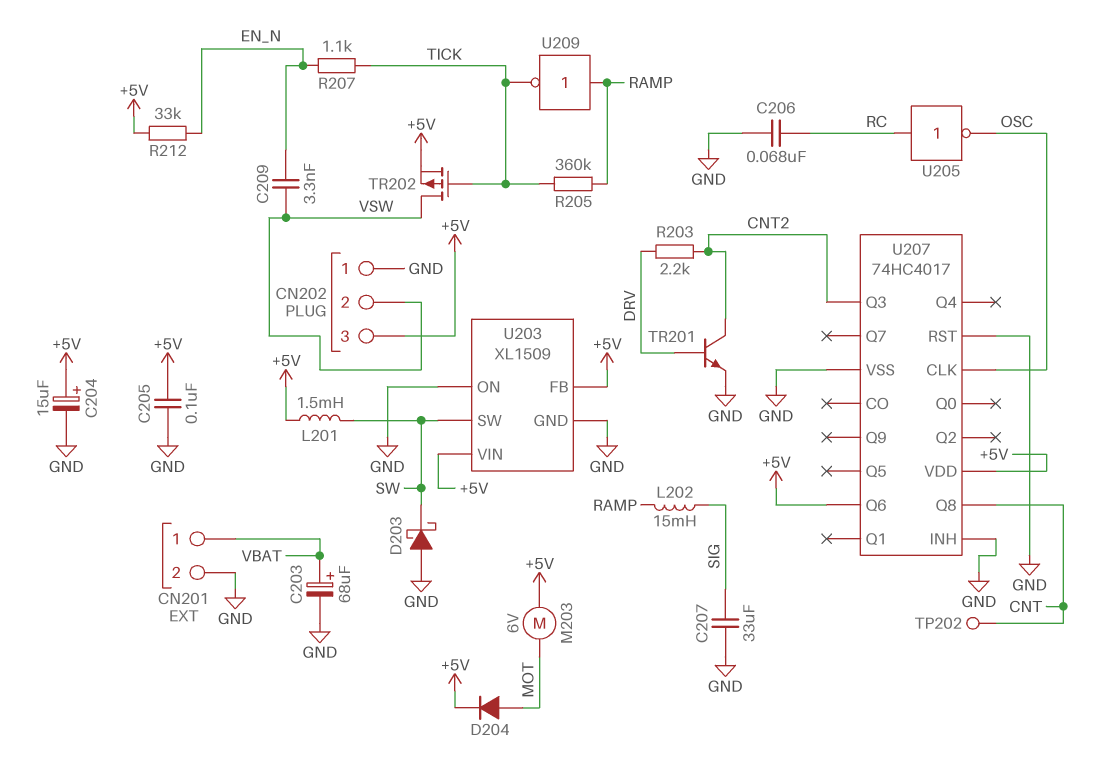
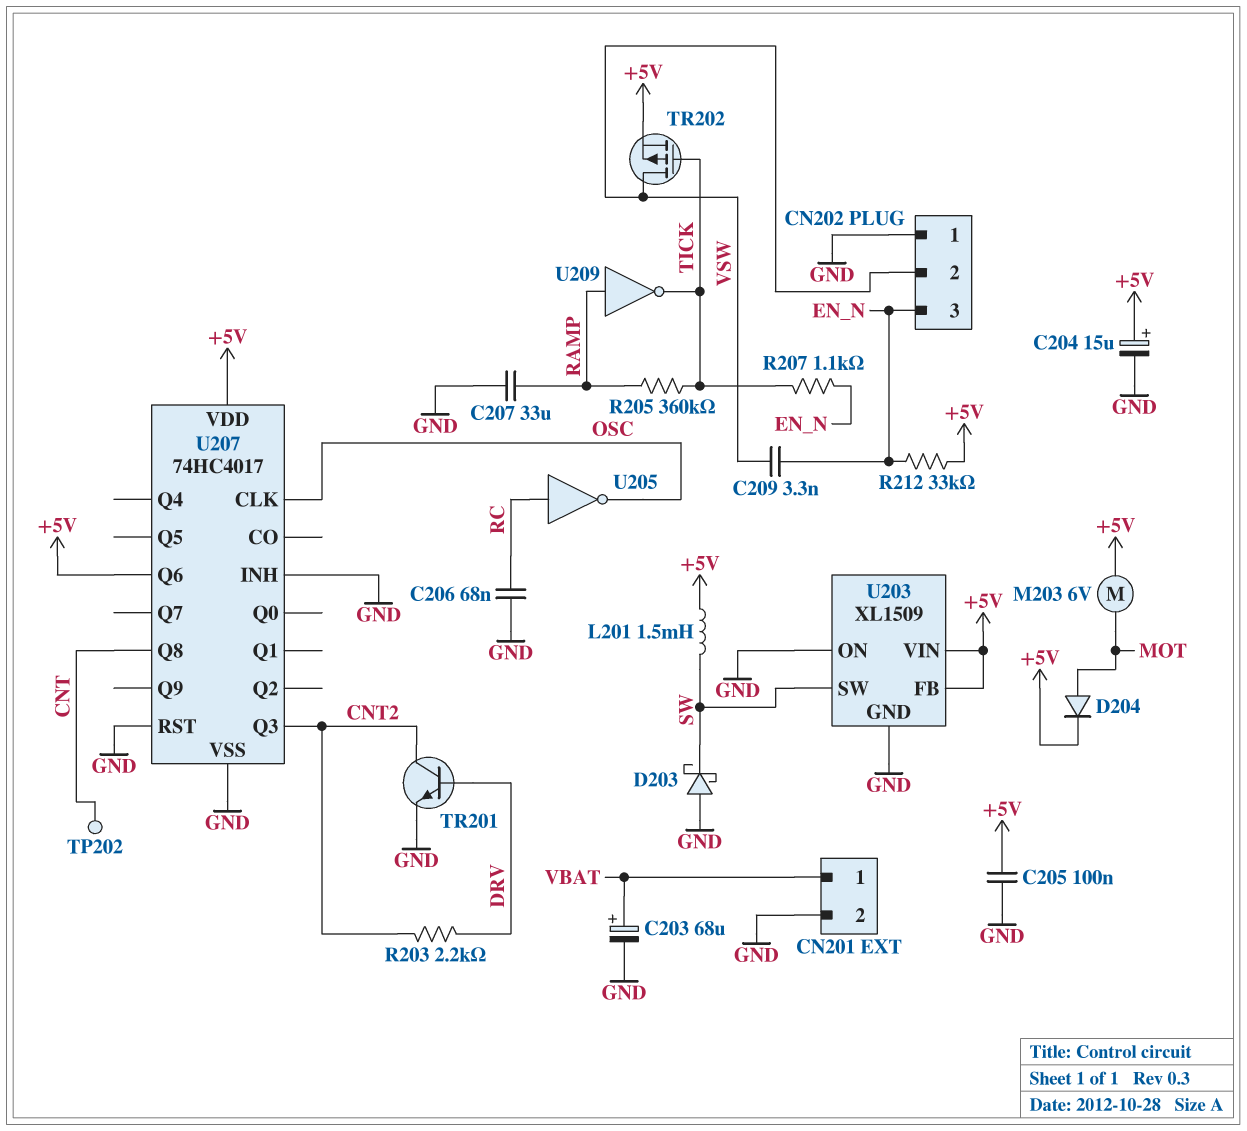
C207: 33uF (GND, SIG) -> 33uF (GND, RAMP)
CN202 pin 3: +5V -> EN_N
L202: 15mH (RAMP, SIG) -> none

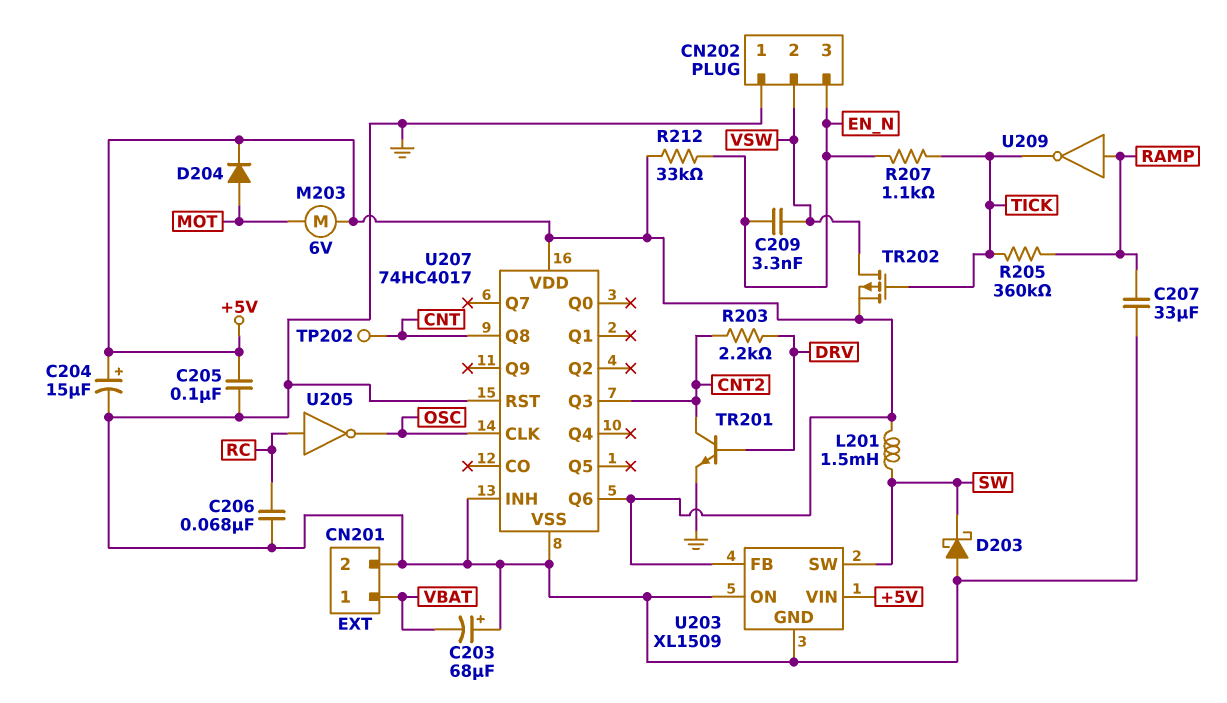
C203: 68uF (plus VBAT, minus GND) -> 68uF (plus GND, minus VBAT)

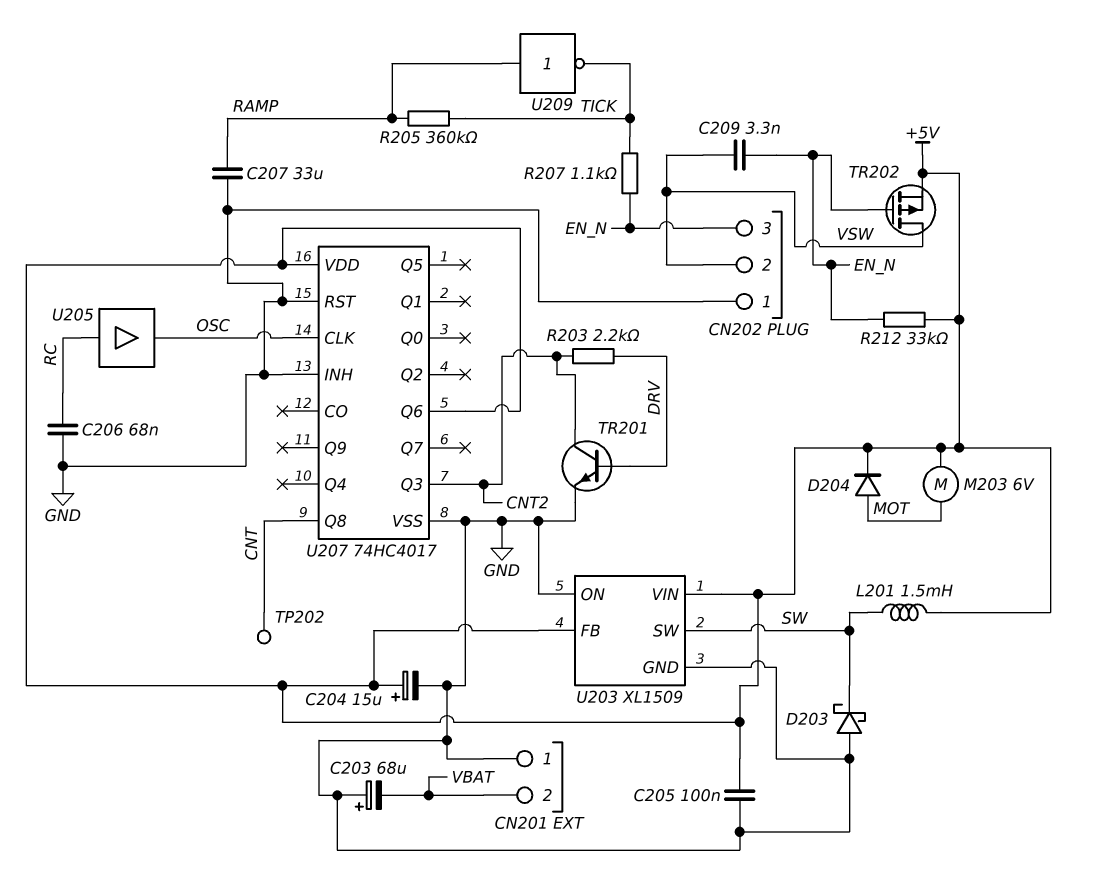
CN201 pin 1: VBAT -> GND
CN201 pin 2: GND -> VBAT
TR202: PMOS (G TICK, D VSW, S +5V) -> PMOS (G EN_N, D VSW, S +5V)
U205: NOT (in RC, out OSC) -> buffer (in RC, out OSC)

